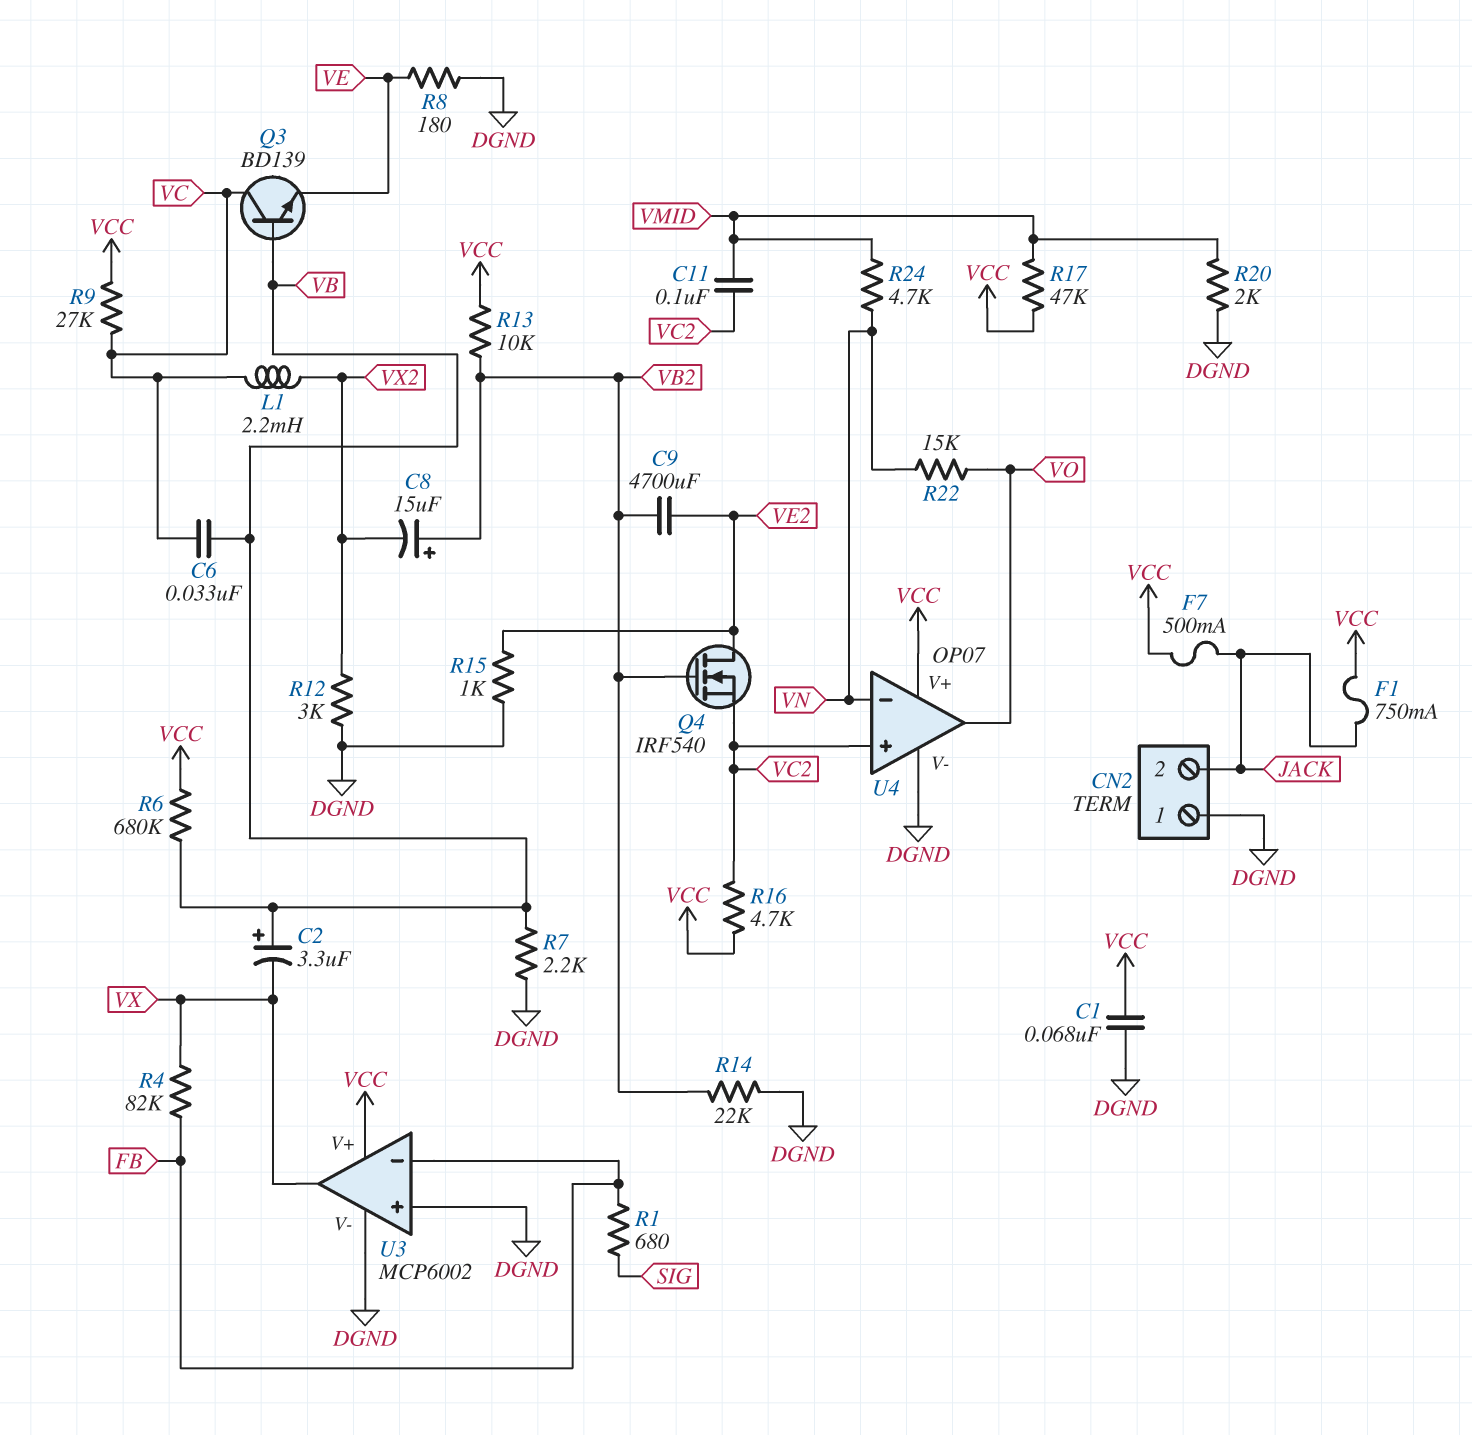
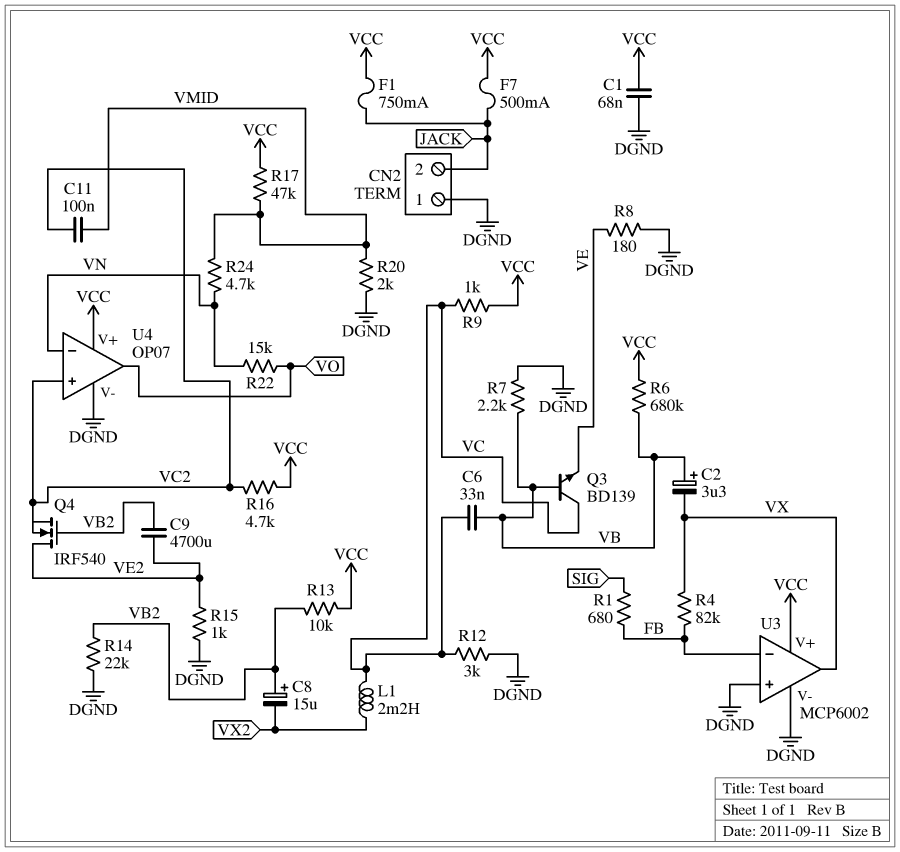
R9: 27k (VC, VCC) -> 1k (VC, VCC)
R12: 3k (DGND, VX2) -> 3k (DGND, VC)

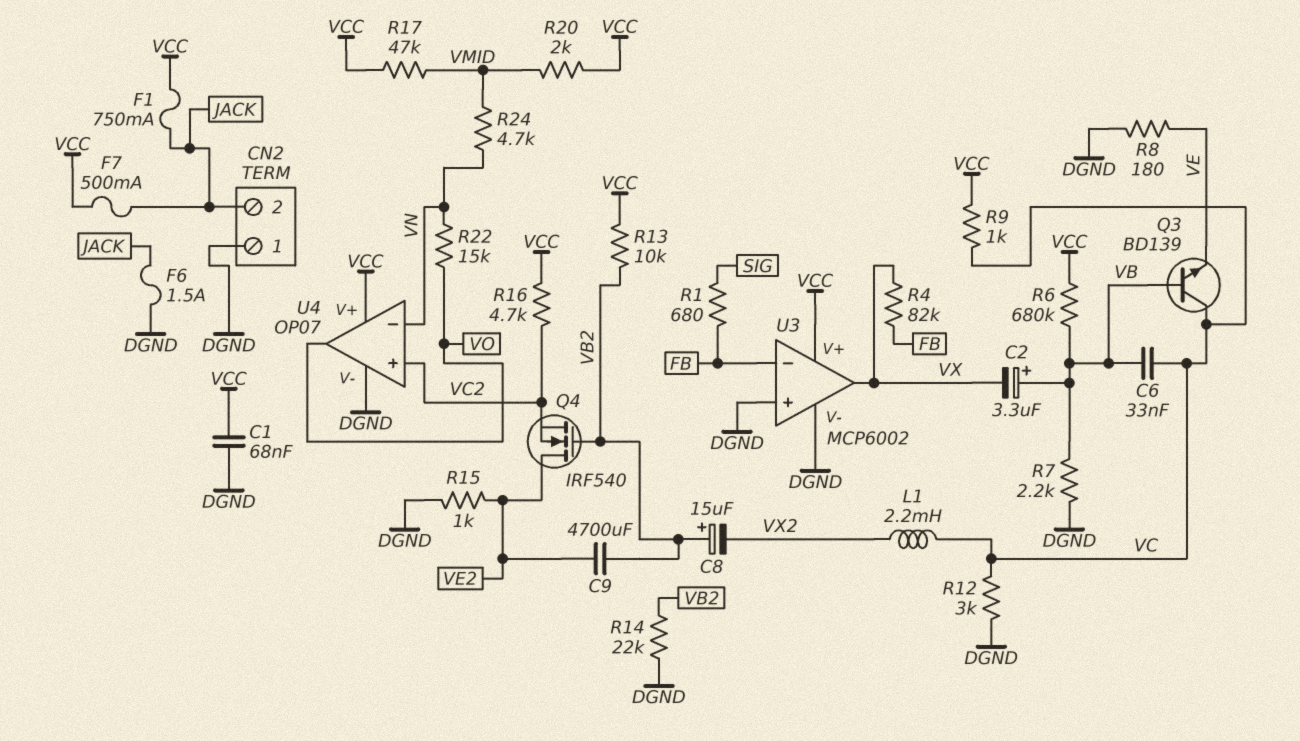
C11: 100nF (VC2, VMID) -> none
F6: none -> 1.5A (DGND, JACK)
R20: 2k (DGND, VMID) -> 2k (VCC, VMID)

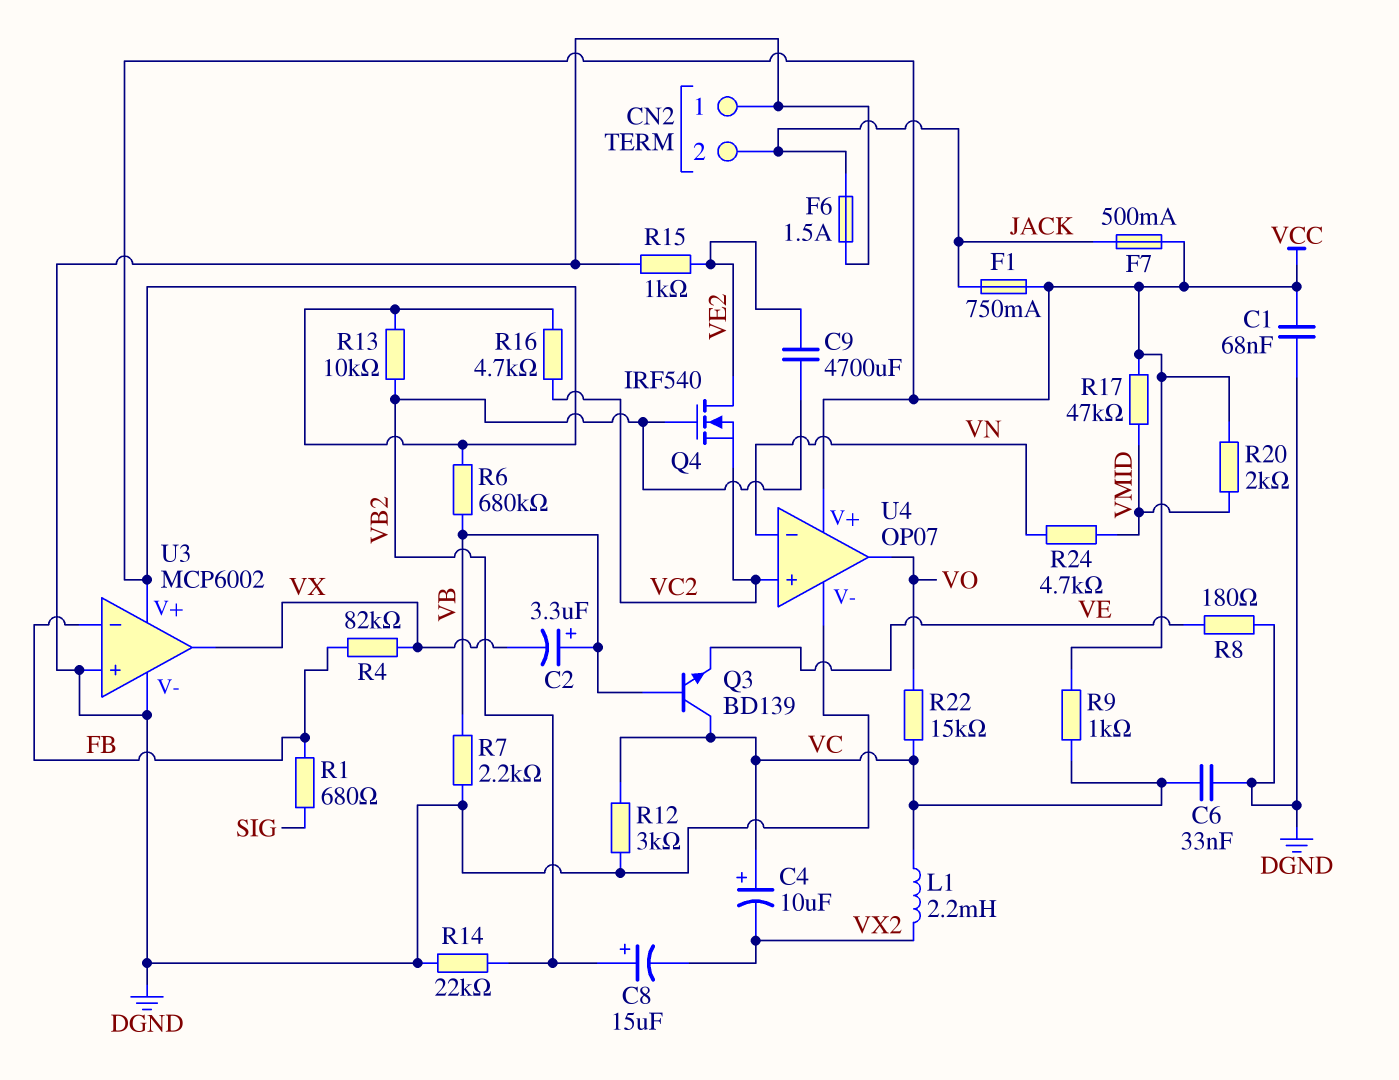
C4: none -> 10uF (plus VC, minus VX2)
C6: 33nF (VB, VC) -> 33nF (DGND, VC)
R22: 15k (VN, VO) -> 15k (VC, VO)

